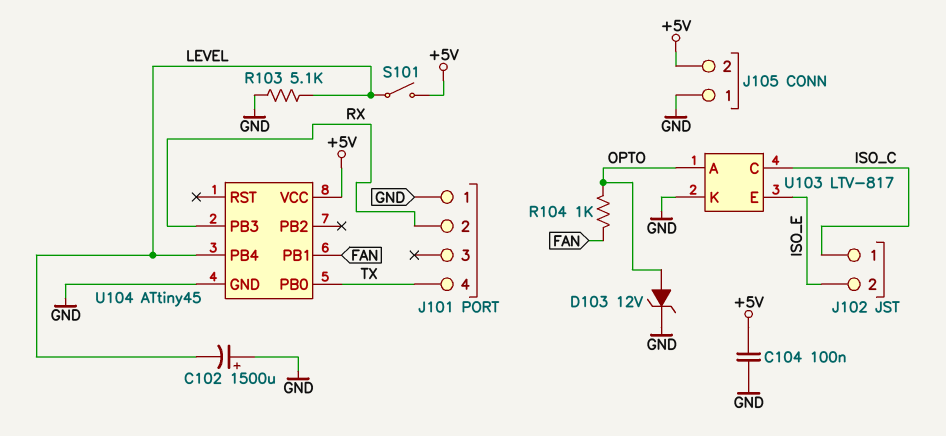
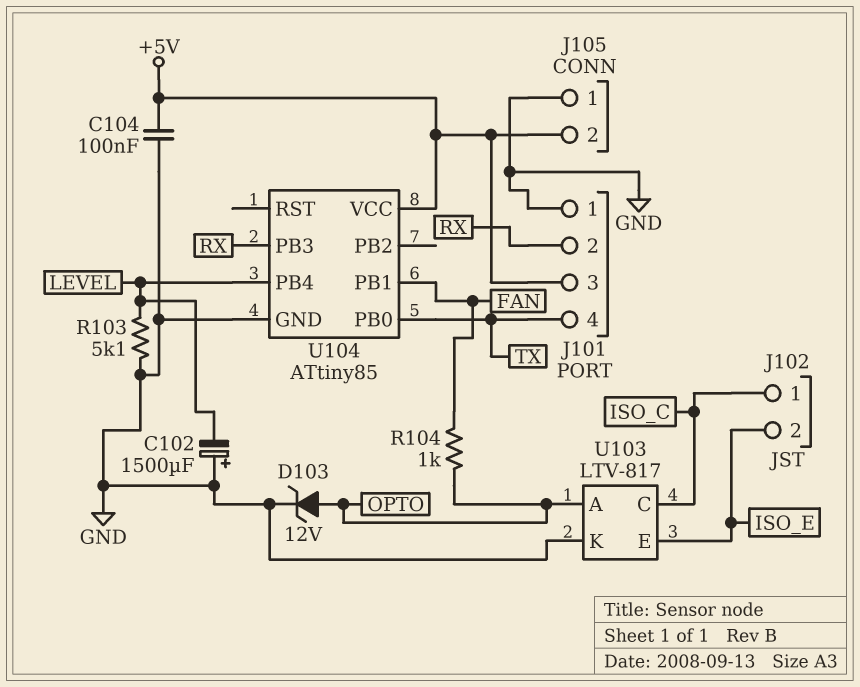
J101 pin 3: none -> +5V
S101: switch (+5V, LEVEL) -> none
U104: ATtiny45 -> ATtiny85

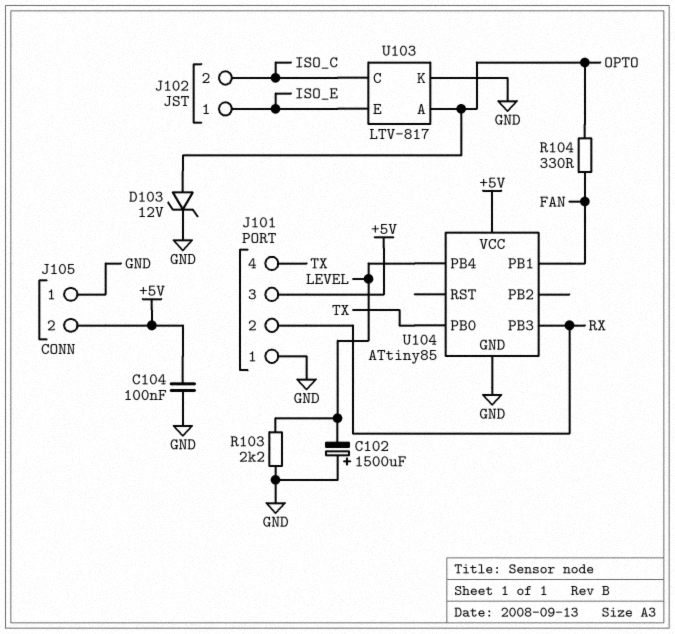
J102 pin 1: ISO_C -> ISO_E
J102 pin 2: ISO_E -> ISO_C
R103: 5.1k (GND, LEVEL) -> 2.2k (GND, LEVEL)
R104: 1k (FAN, OPTO) -> 330 (FAN, OPTO)

